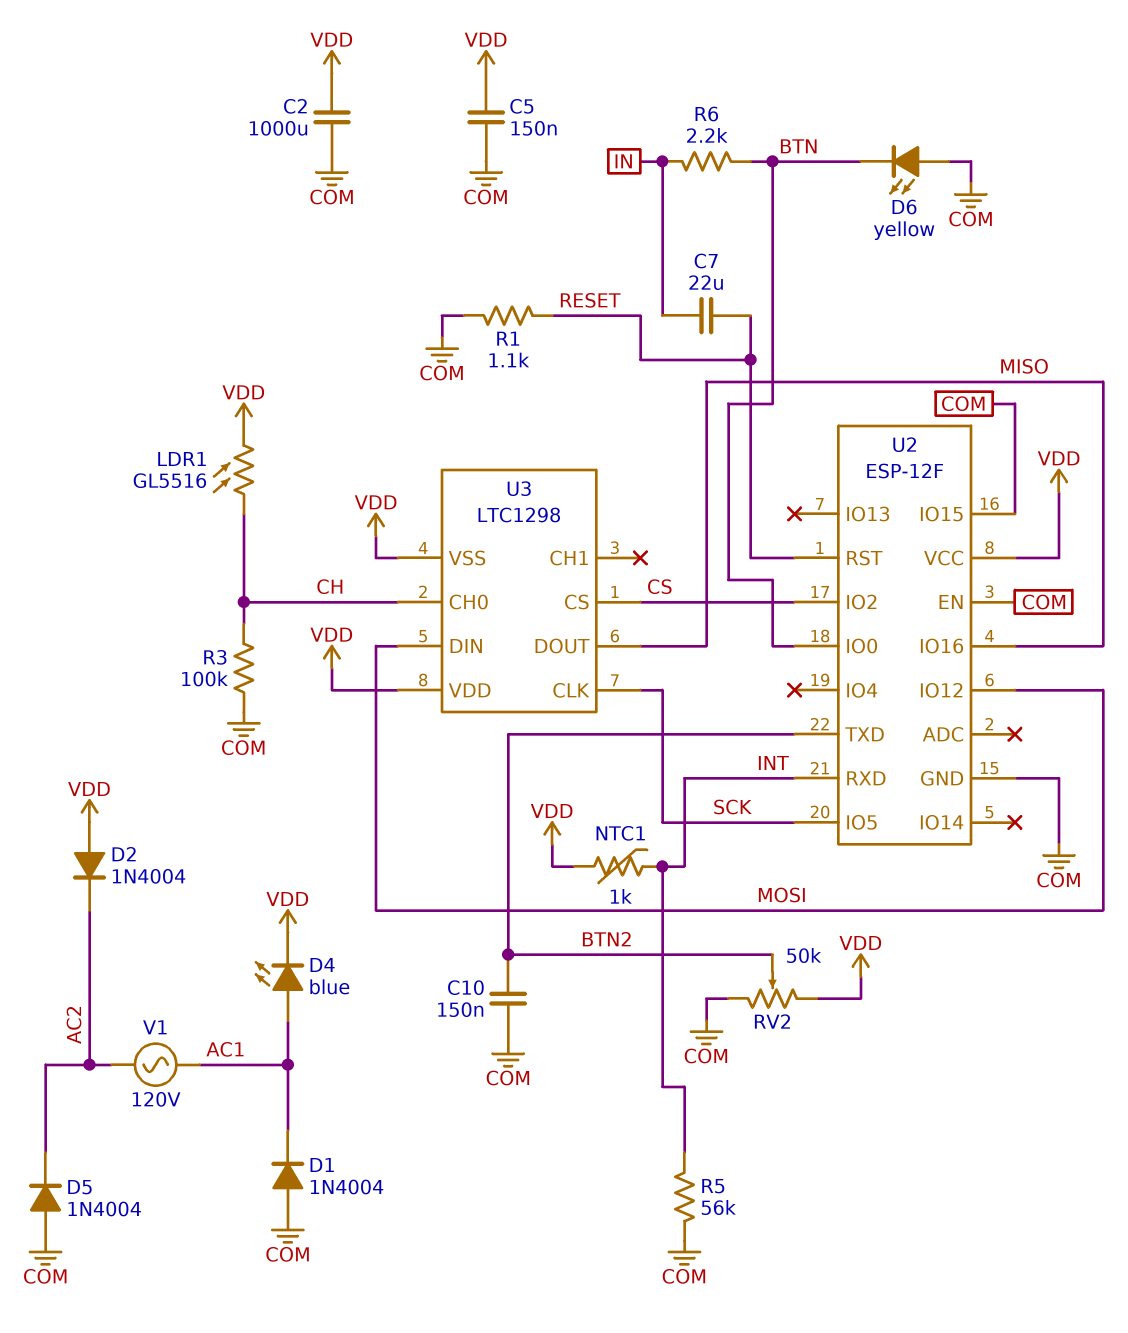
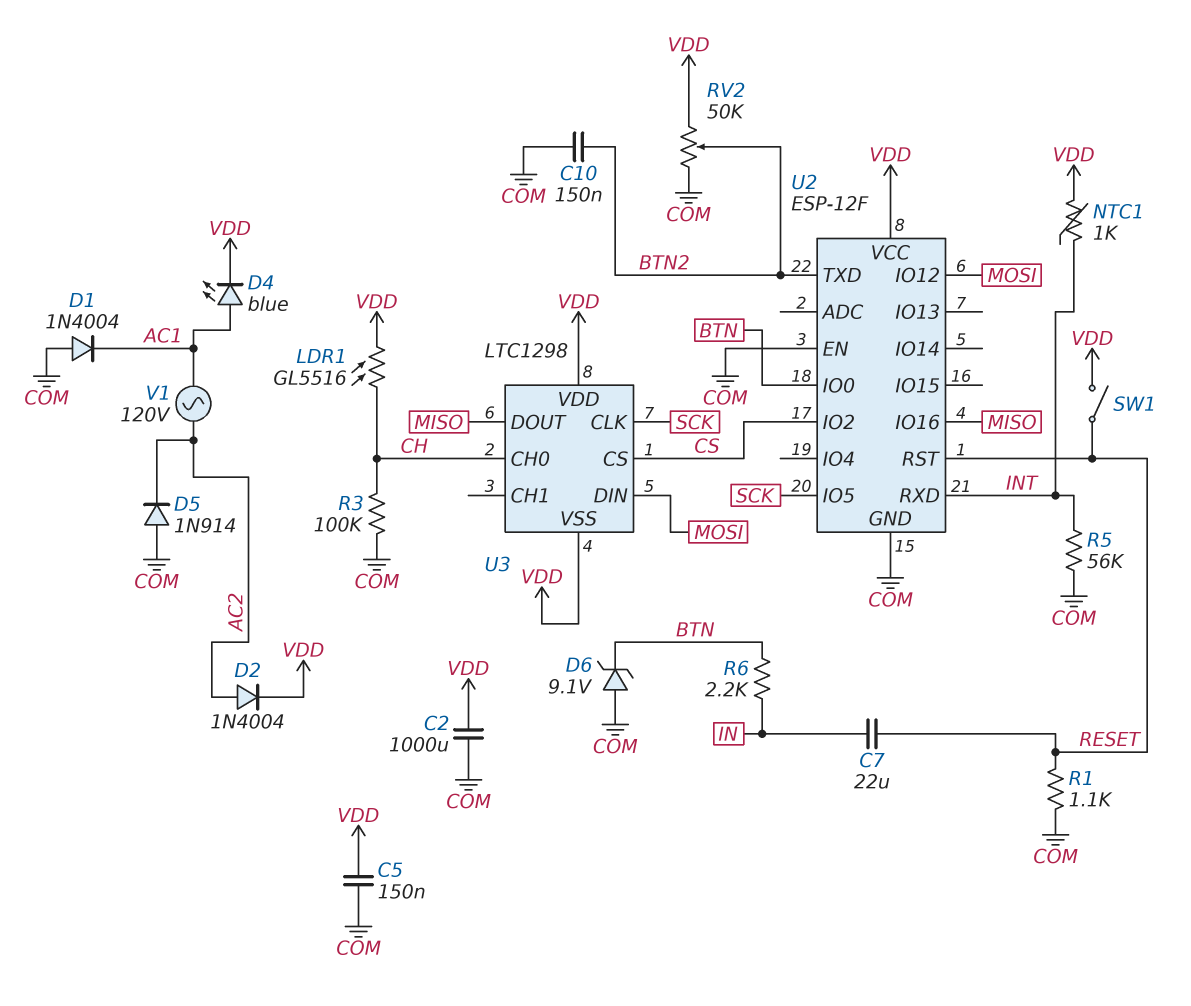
D2: diode 1N4004 (A VDD, K AC2) -> diode 1N4004 (A AC2, K VDD)
D5: diode 1N4004 (A COM, K AC2) -> diode 1N914 (A COM, K AC2)
D6: LED yellow (A COM, K BTN) -> zener 9.1V (A COM, K BTN)
SW1: none -> switch (RESET, VDD)
U2 pin IO15: COM -> none

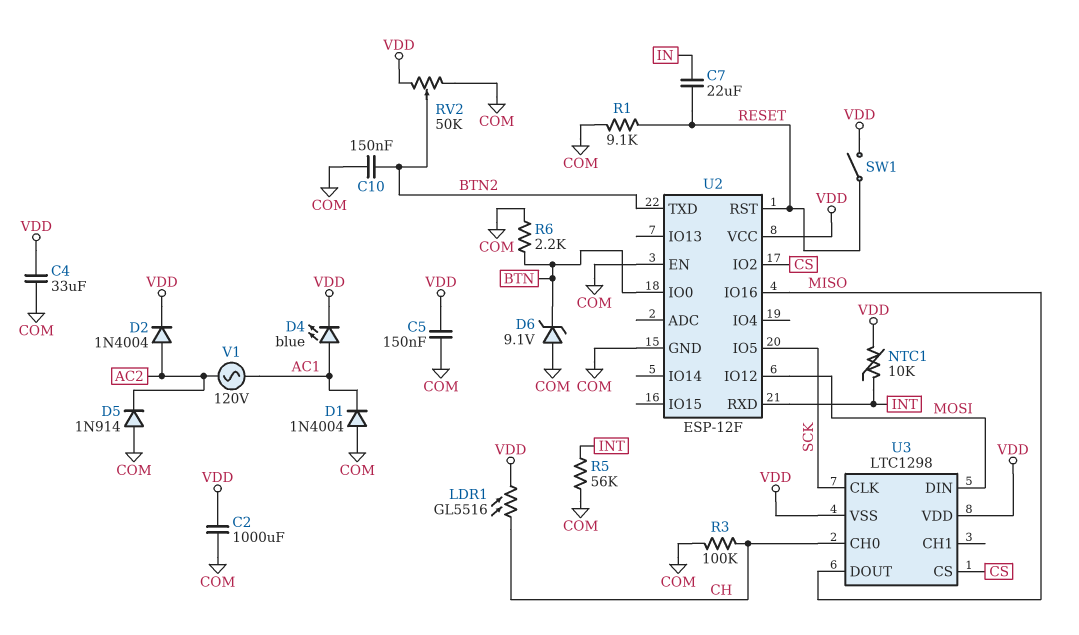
C4: none -> 33uF (COM, VDD)
NTC1: 1k (INT, VDD) -> 10k (INT, VDD)
R1: 1.1k (COM, RESET) -> 9.1k (COM, RESET)
R6: 2.2k (BTN, IN) -> 2.2k (BTN, COM)

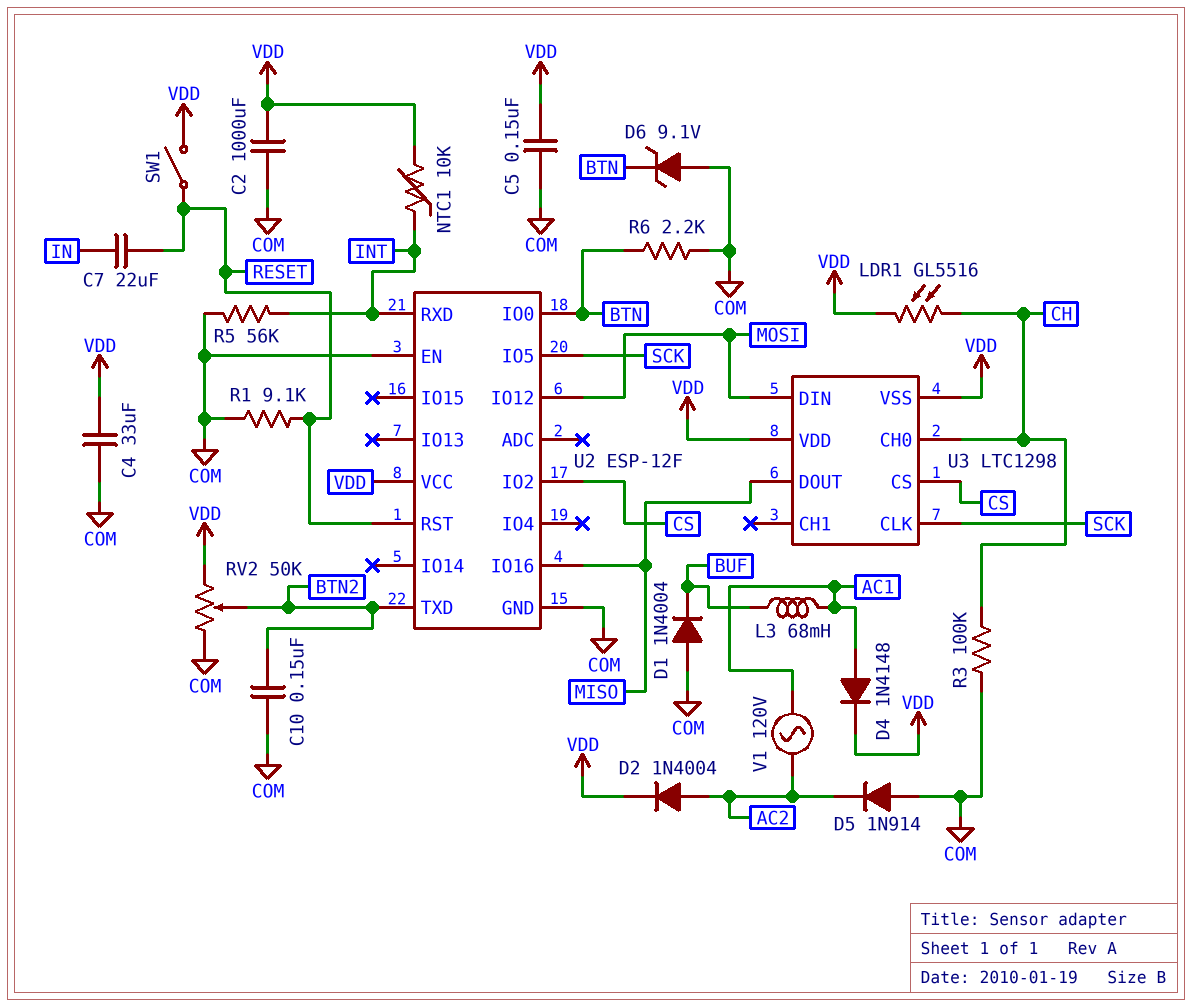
D1: diode 1N4004 (A COM, K AC1) -> diode 1N4004 (A COM, K BUF)
D4: LED blue (A AC1, K VDD) -> diode 1N4148 (A AC1, K VDD)
L3: none -> 68mH (AC1, BUF)

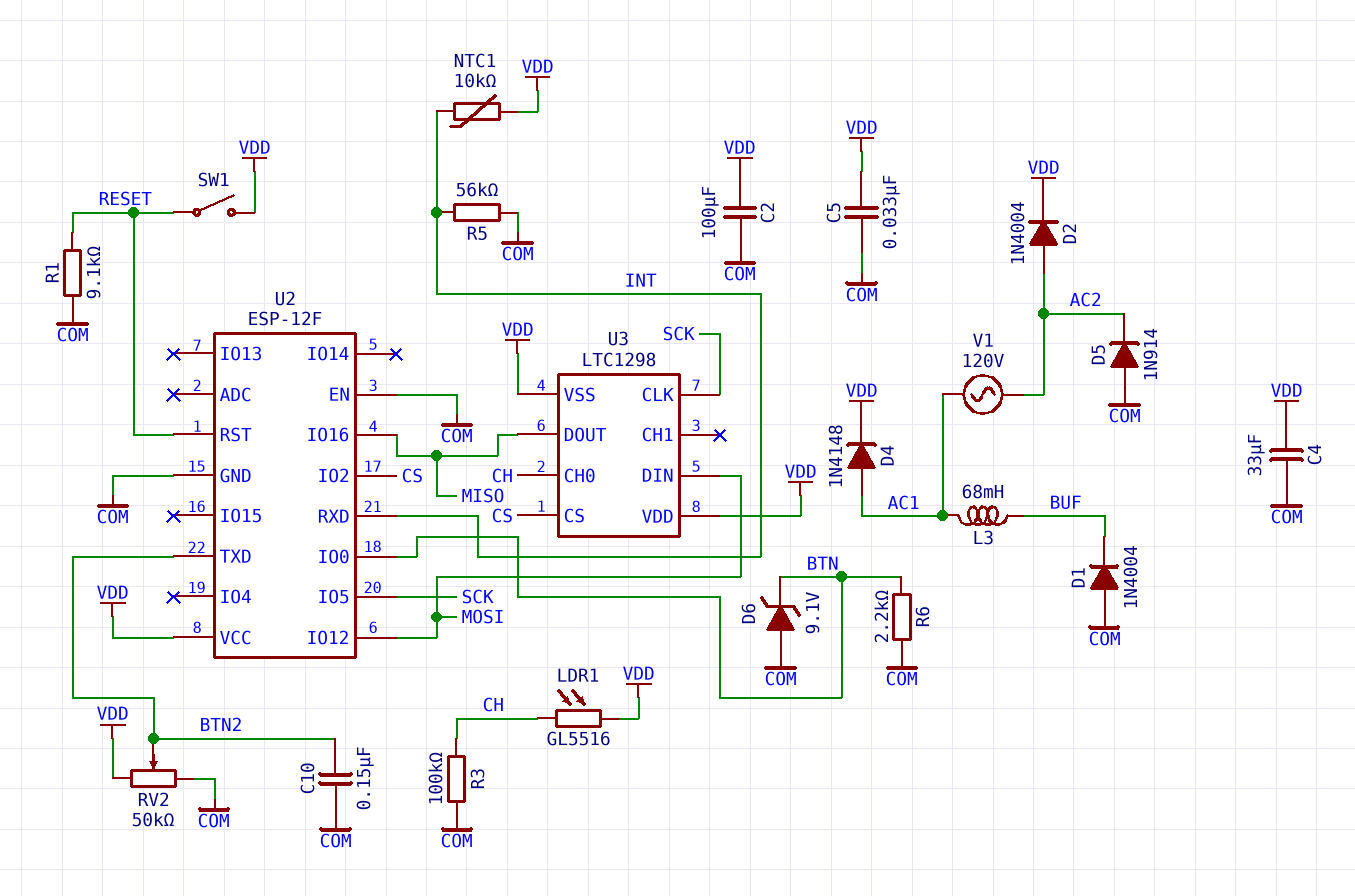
C2: 1000uF (COM, VDD) -> 100uF (COM, VDD)
C5: 150nF (COM, VDD) -> 33nF (COM, VDD)
C7: 22uF (IN, RESET) -> none

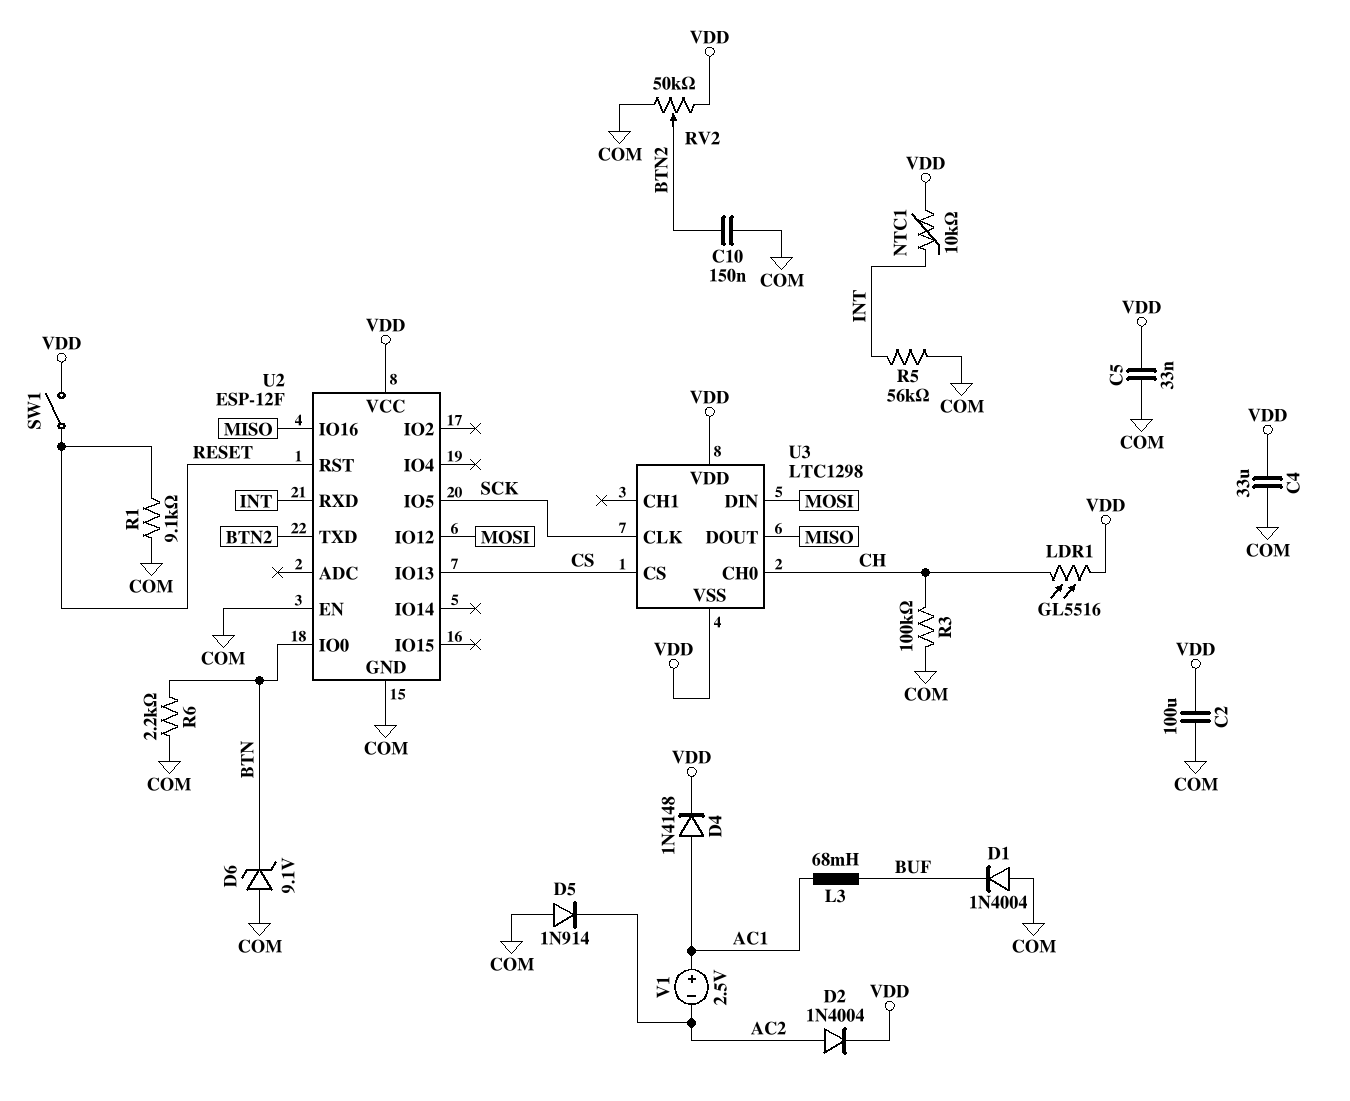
U2 pin IO2: CS -> none
U2 pin IO13: none -> CS
V1: AC 120V (AC1, AC2) -> 2.5V (plus AC1, minus AC2)

